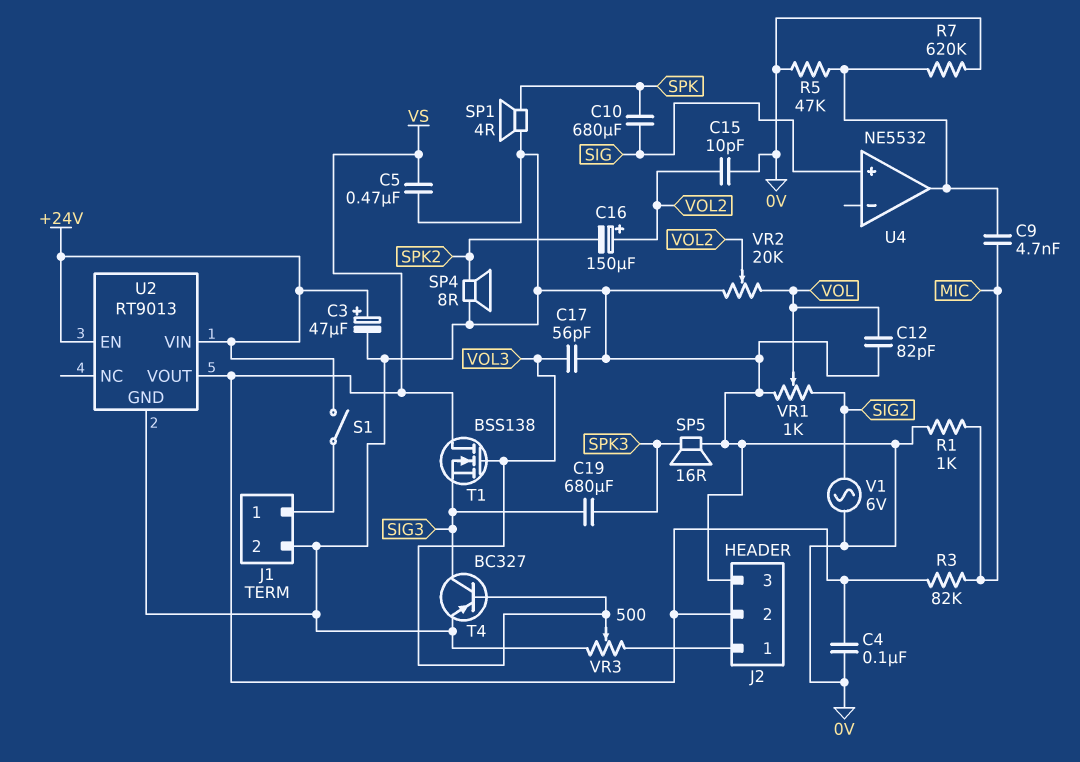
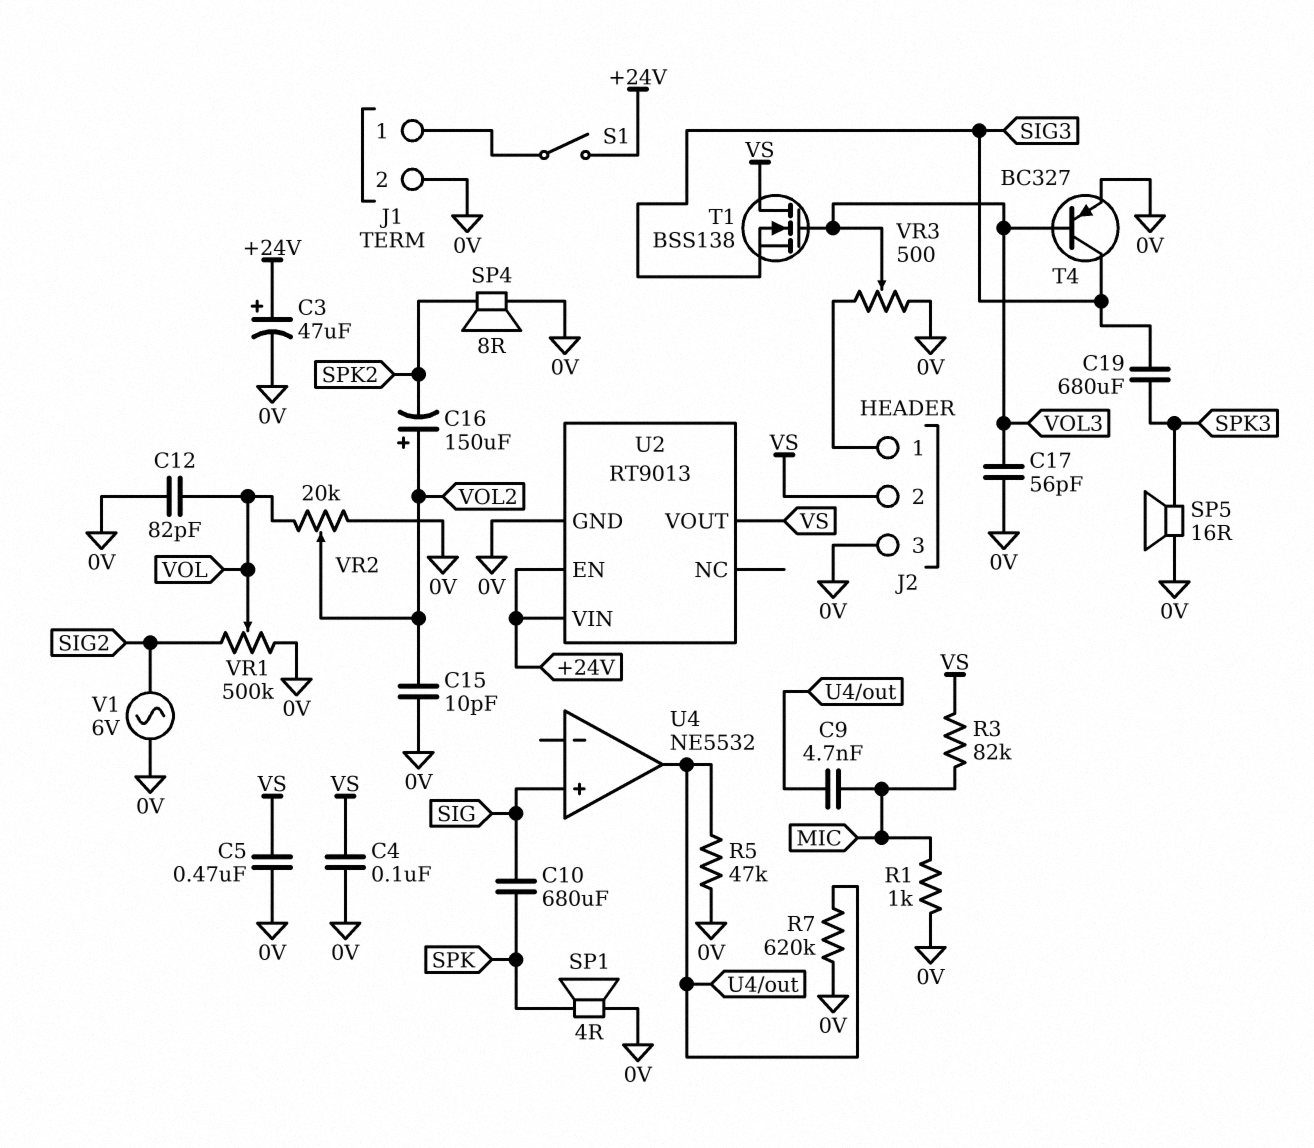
VR1: 1k (0V, SIG2, wiper VOL) -> 500k (0V, SIG2, wiper VOL)

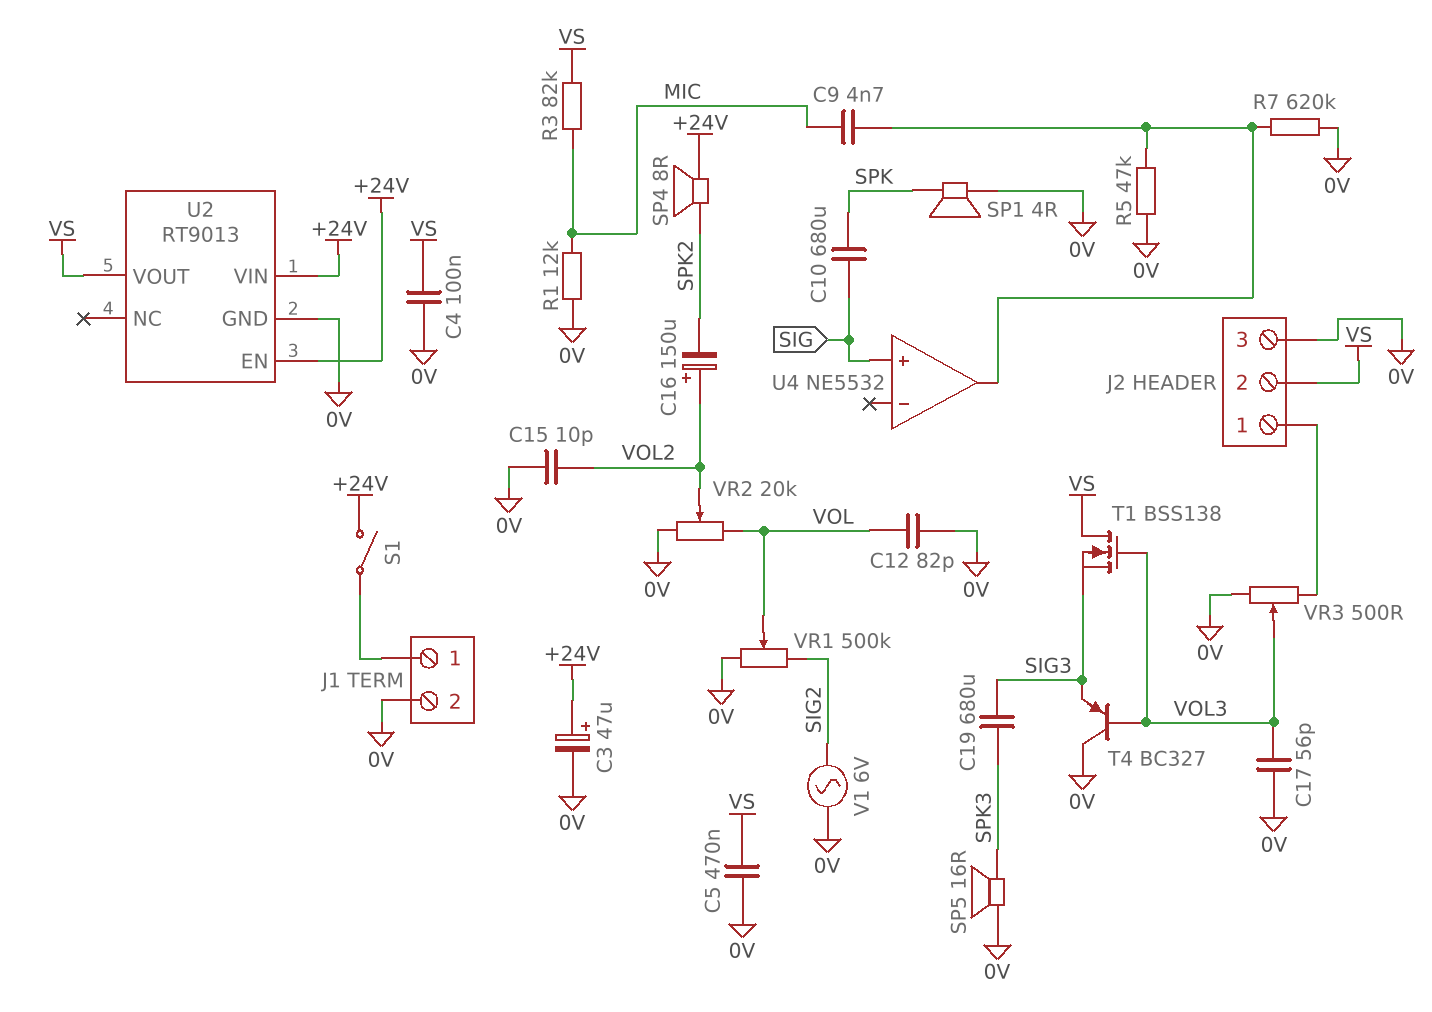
R1: 1k (0V, MIC) -> 12k (0V, MIC)
SP4: speaker 8R (0V, SPK2) -> speaker 8R (+24V, SPK2)
T4: PNP BC327 (B VOL3, C SIG3, E 0V) -> PNP BC327 (B VOL3, C 0V, E SIG3)

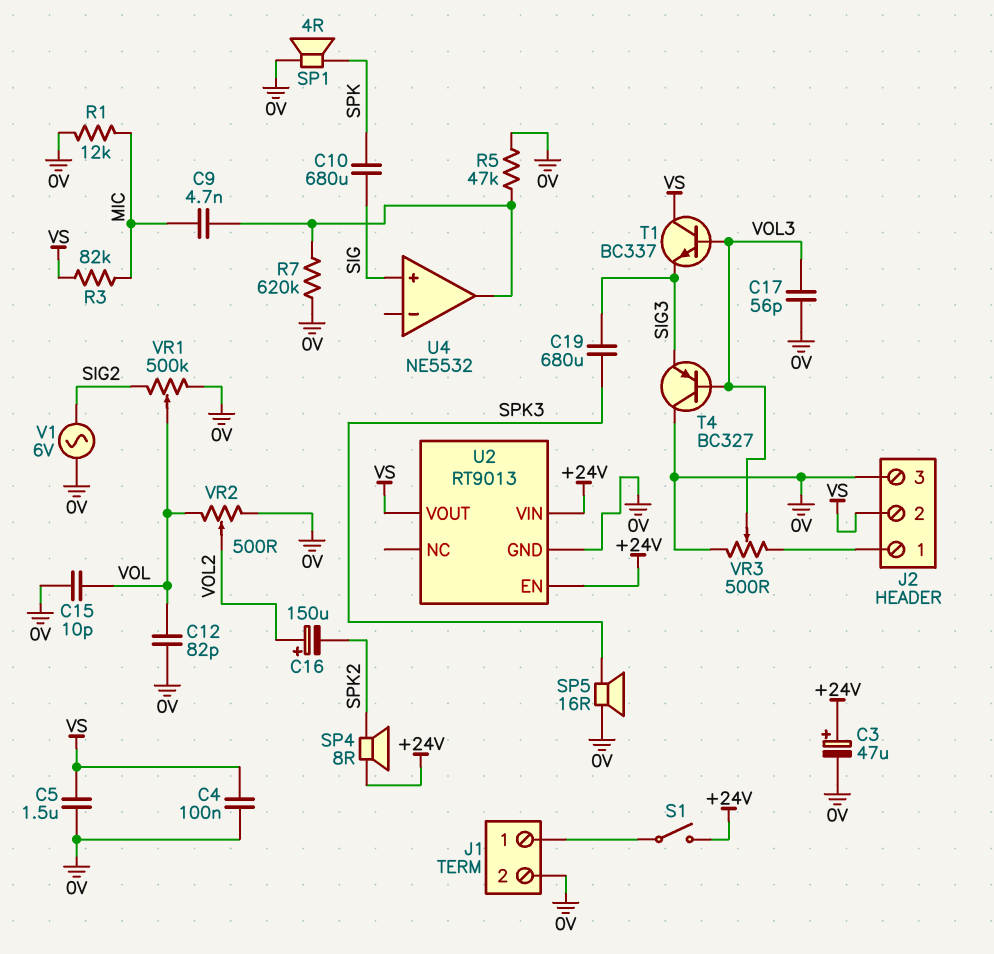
C5: 470nF (0V, VS) -> 1.5uF (0V, VS)
C15: 10pF (0V, VOL2) -> 10pF (0V, VOL)
T1: NMOS BSS138 (G VOL3, D VS, S SIG3) -> NPN BC337 (B VOL3, C VS, E SIG3)
VR2: 20k (0V, VOL, wiper VOL2) -> 500 (0V, VOL, wiper VOL2)

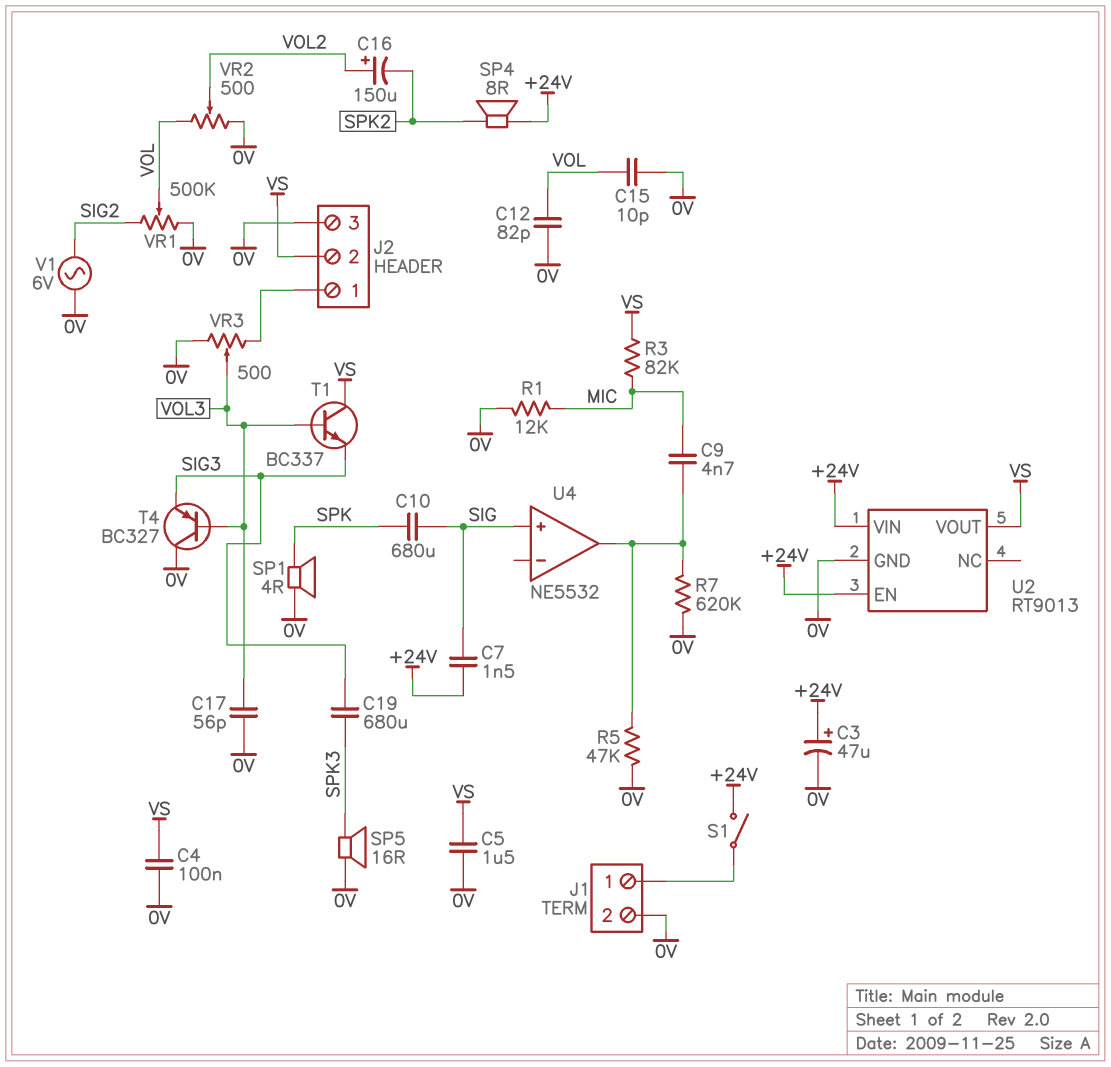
C7: none -> 1.5nF (+24V, SIG)

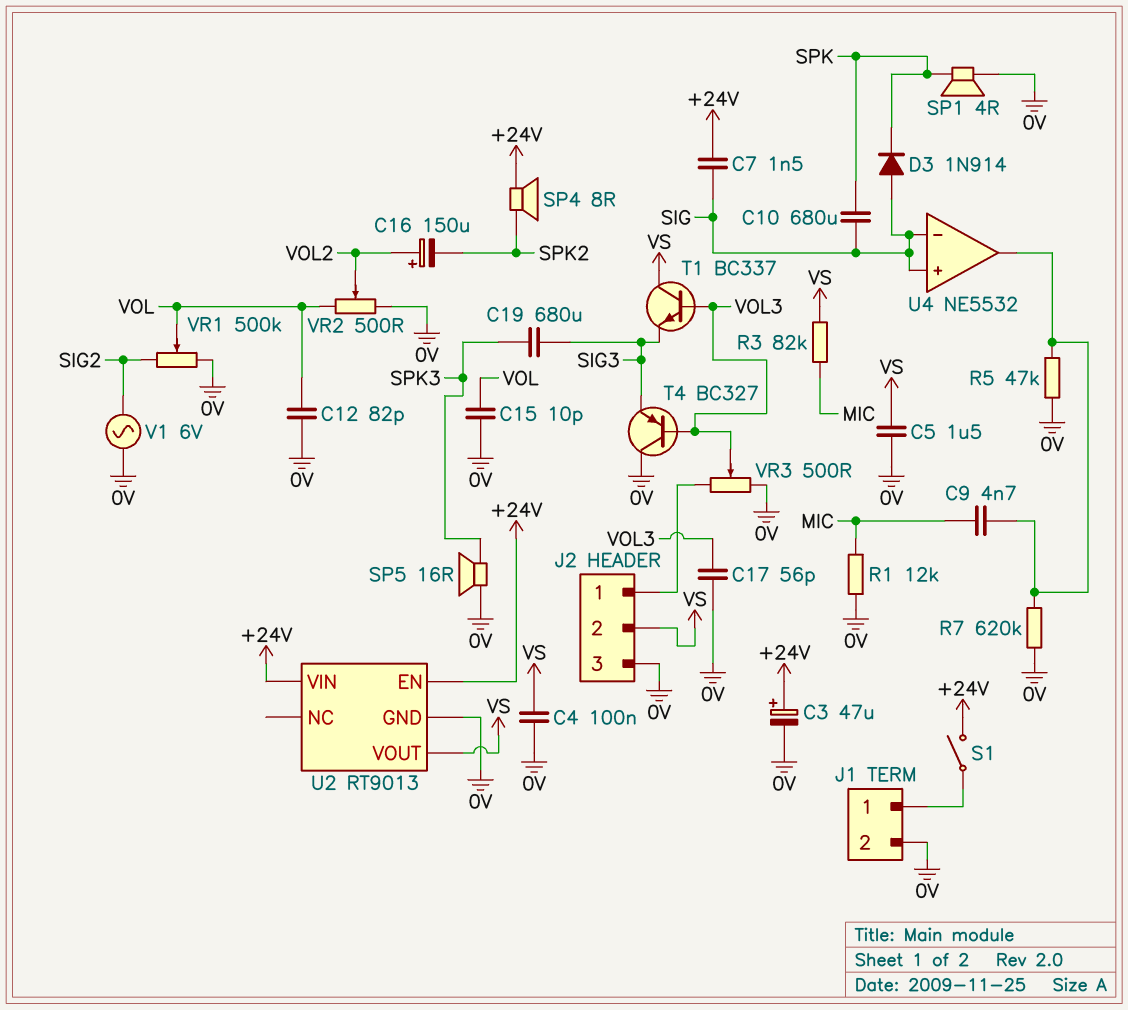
D3: none -> diode 1N914 (A SIG, K SPK)
U4 pin in-: none -> SIG

